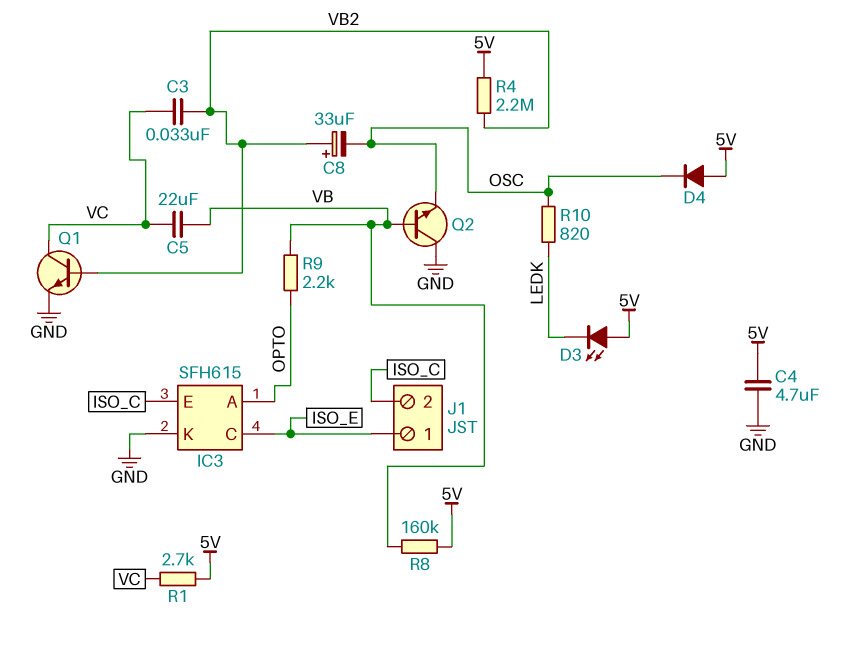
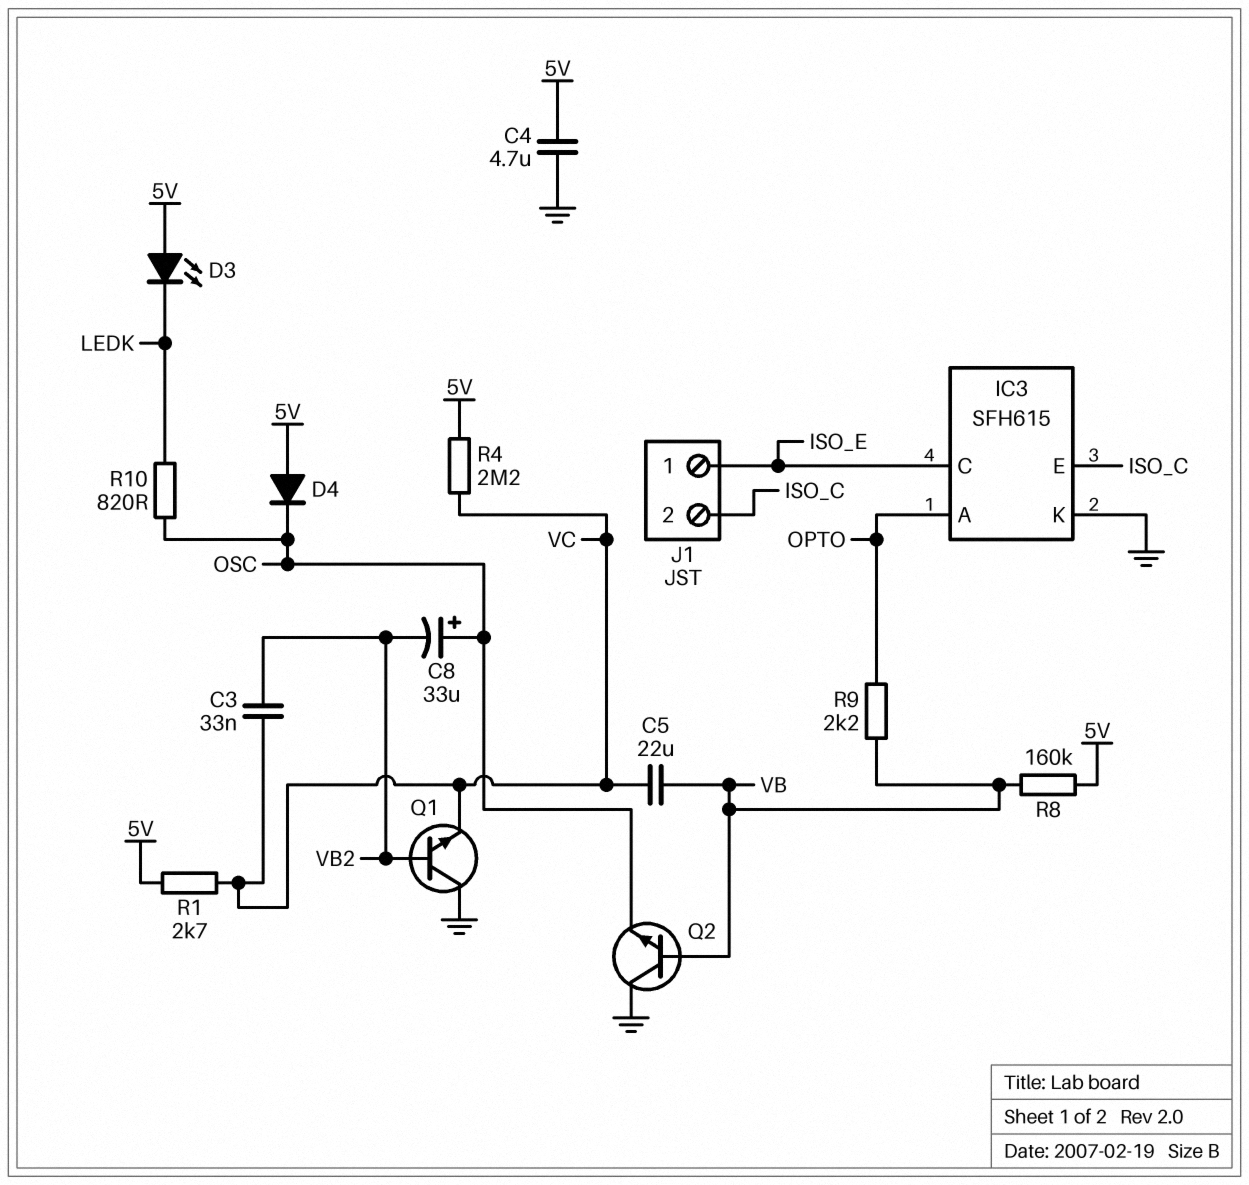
C8: 33uF (plus VB2, minus OSC) -> 33uF (plus OSC, minus VB2)
Q1: NPN (B VB2, C VC, E GND) -> NPN (B VB2, C GND, E VC)
R4: 2.2M (5V, VB2) -> 2.2M (5V, VC)

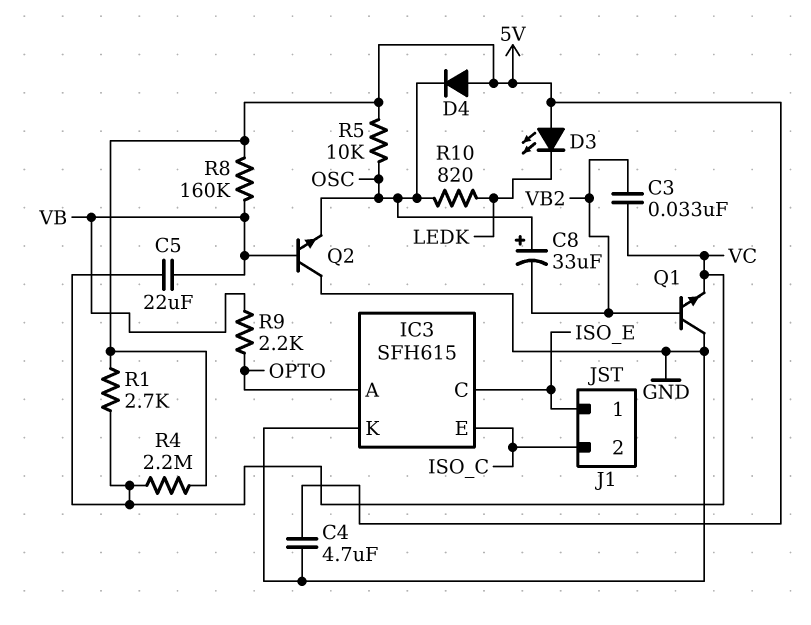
R5: none -> 10k (5V, OSC)

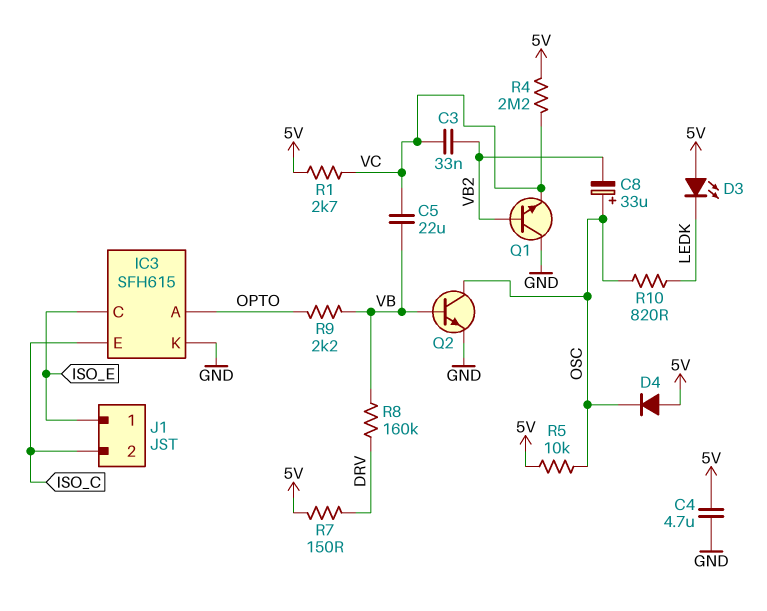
Q2: NPN (B VB, C GND, E OSC) -> NPN (B VB, C OSC, E GND)
R7: none -> 150 (5V, DRV)
R8: 160k (5V, VB) -> 160k (DRV, VB)

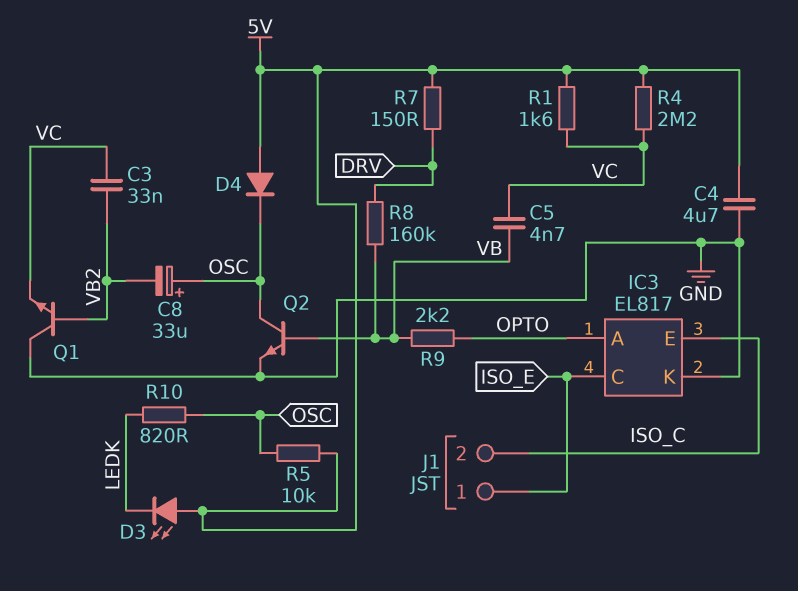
C5: 22uF (VB, VC) -> 4.7nF (VB, VC)
IC3: SFH615 -> EL817
R1: 2.7k (5V, VC) -> 1.6k (5V, VC)

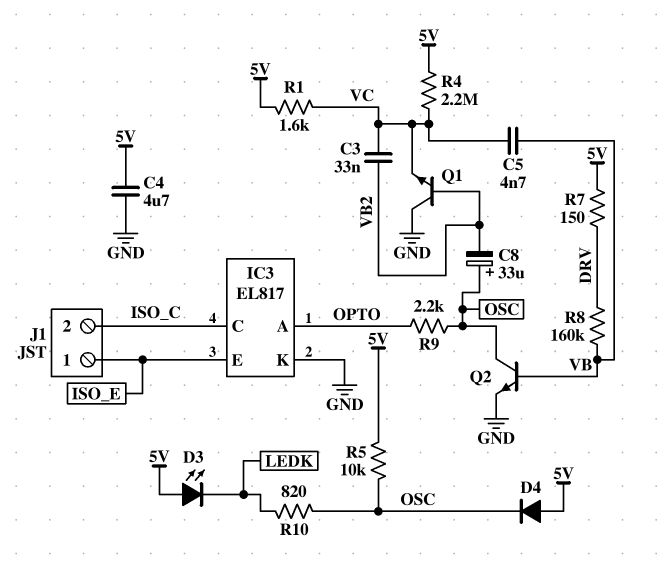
IC3 pin C: ISO_E -> ISO_C
IC3 pin E: ISO_C -> ISO_E
R9: 2.2k (OPTO, VB) -> 2.2k (OPTO, OSC)

